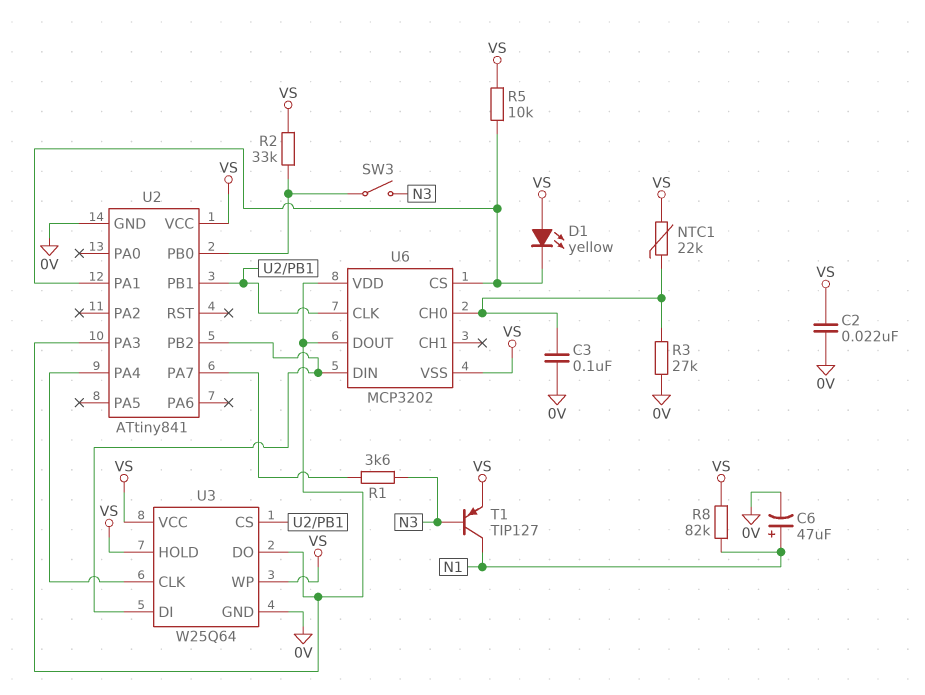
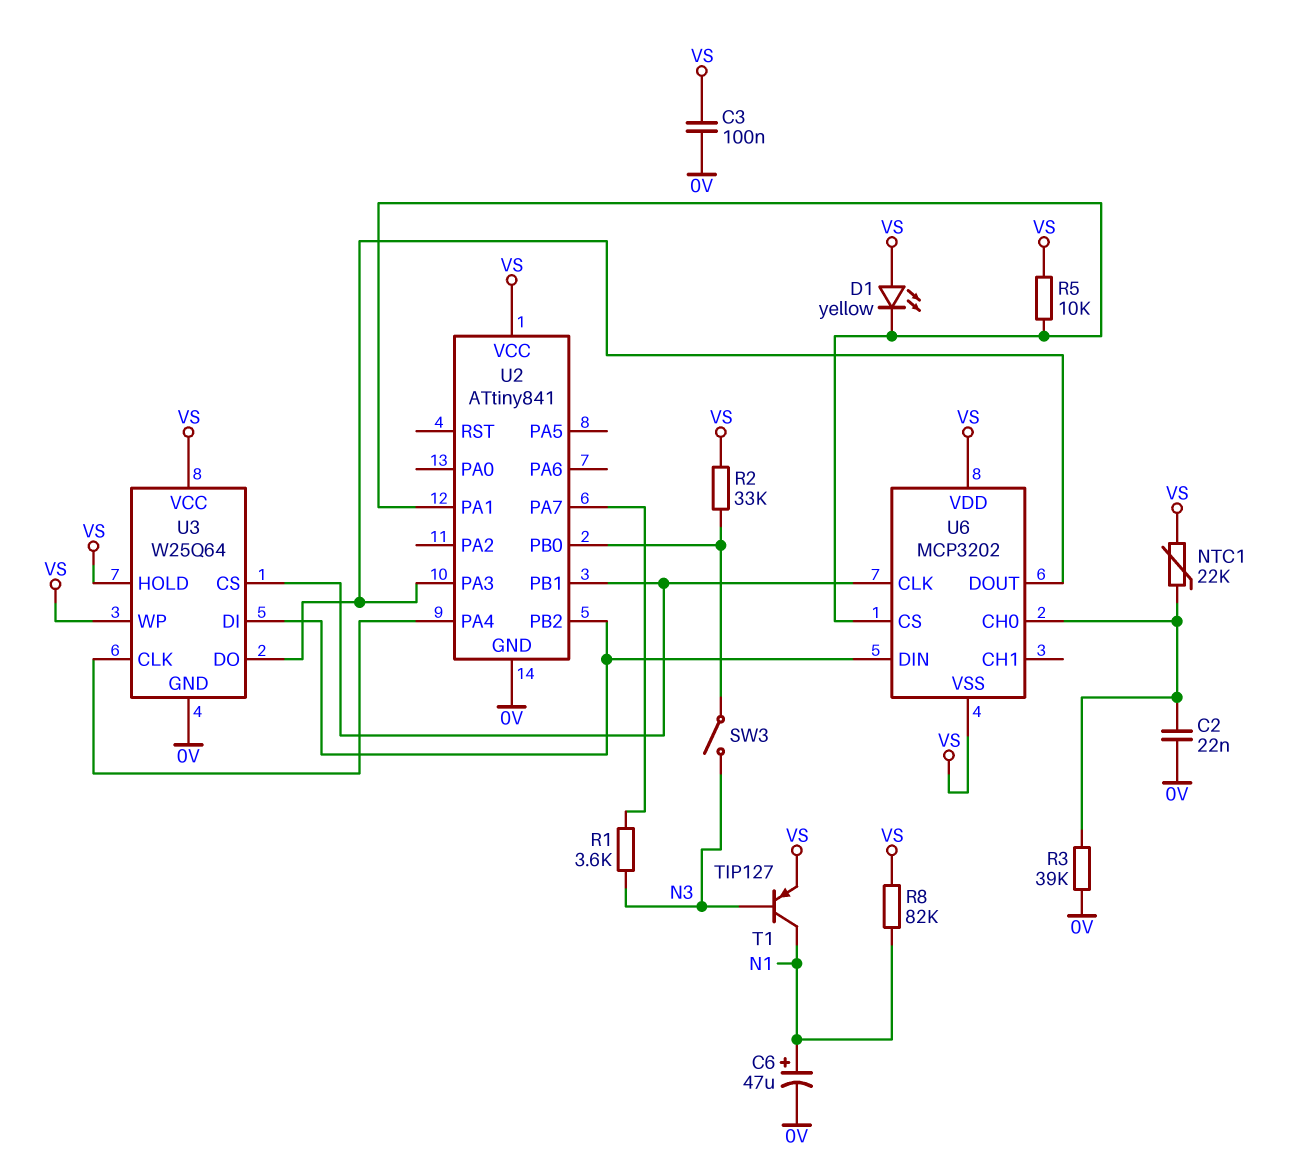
C2: 22nF (0V, VS) -> 22nF (0V, U6/CH0)
C3: 100nF (0V, U6/CH0) -> 100nF (0V, VS)
R3: 27k (0V, U6/CH0) -> 39k (0V, U6/CH0)
U6 pin VDD: U2/PA3 -> VS

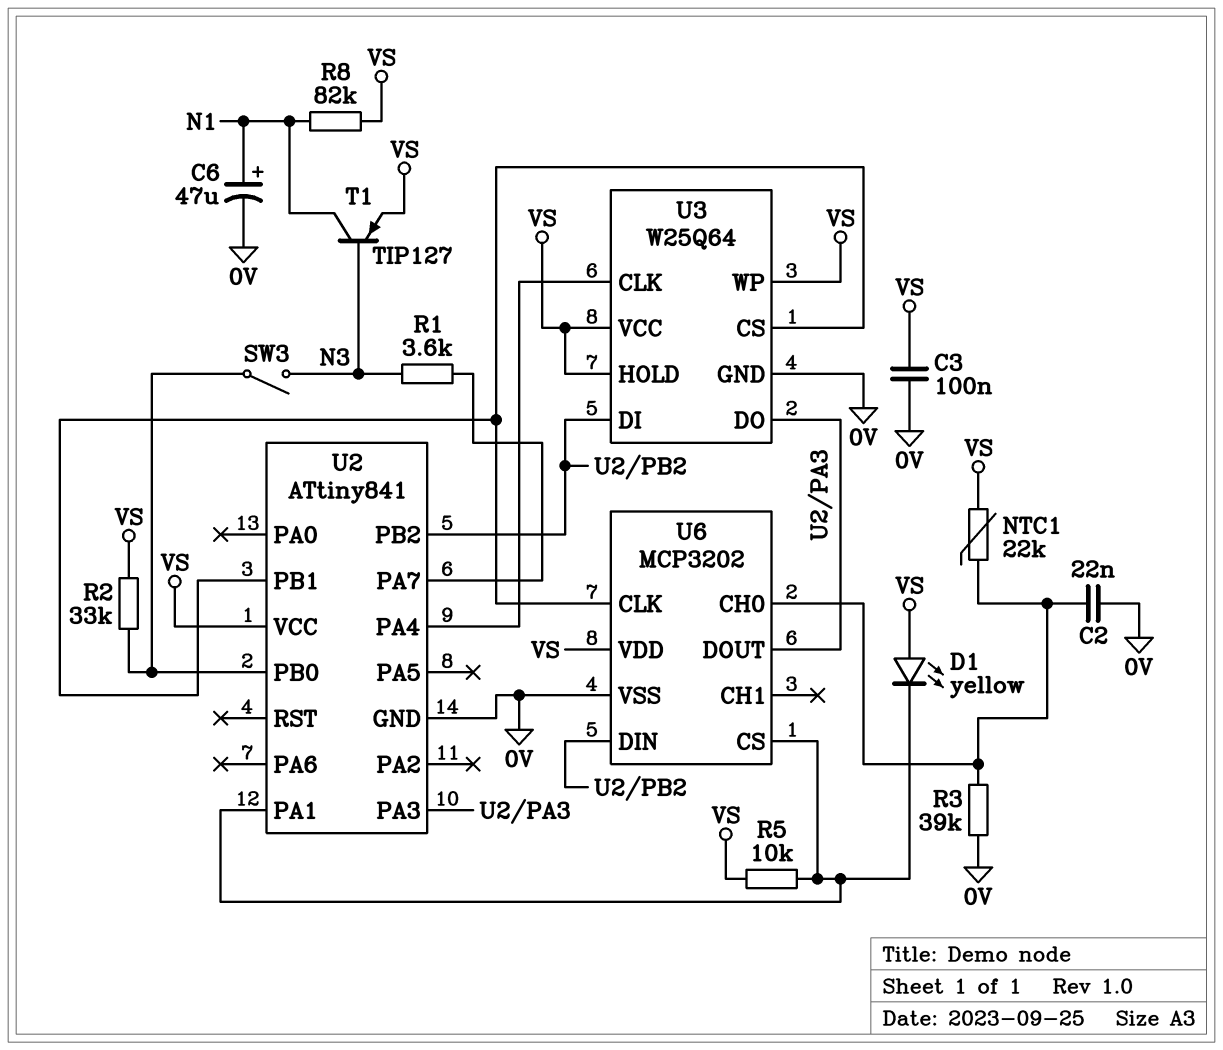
U6 pin VSS: VS -> 0V

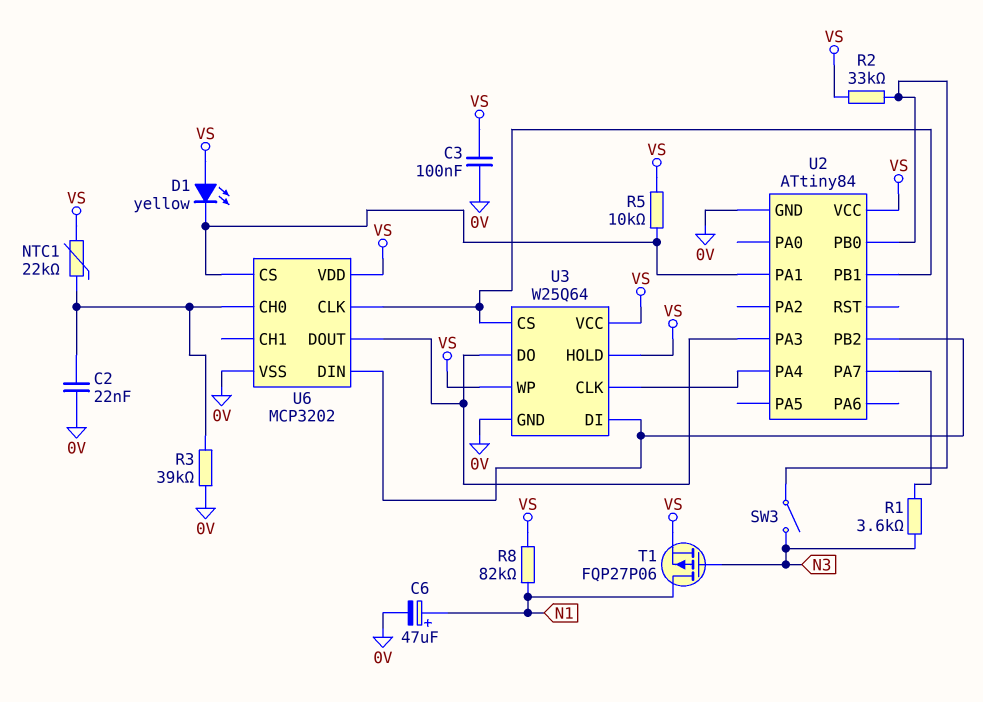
T1: PNP TIP127 (B N3, C N1, E VS) -> PMOS FQP27P06 (G N3, D N1, S VS)
U2: ATtiny841 -> ATtiny84

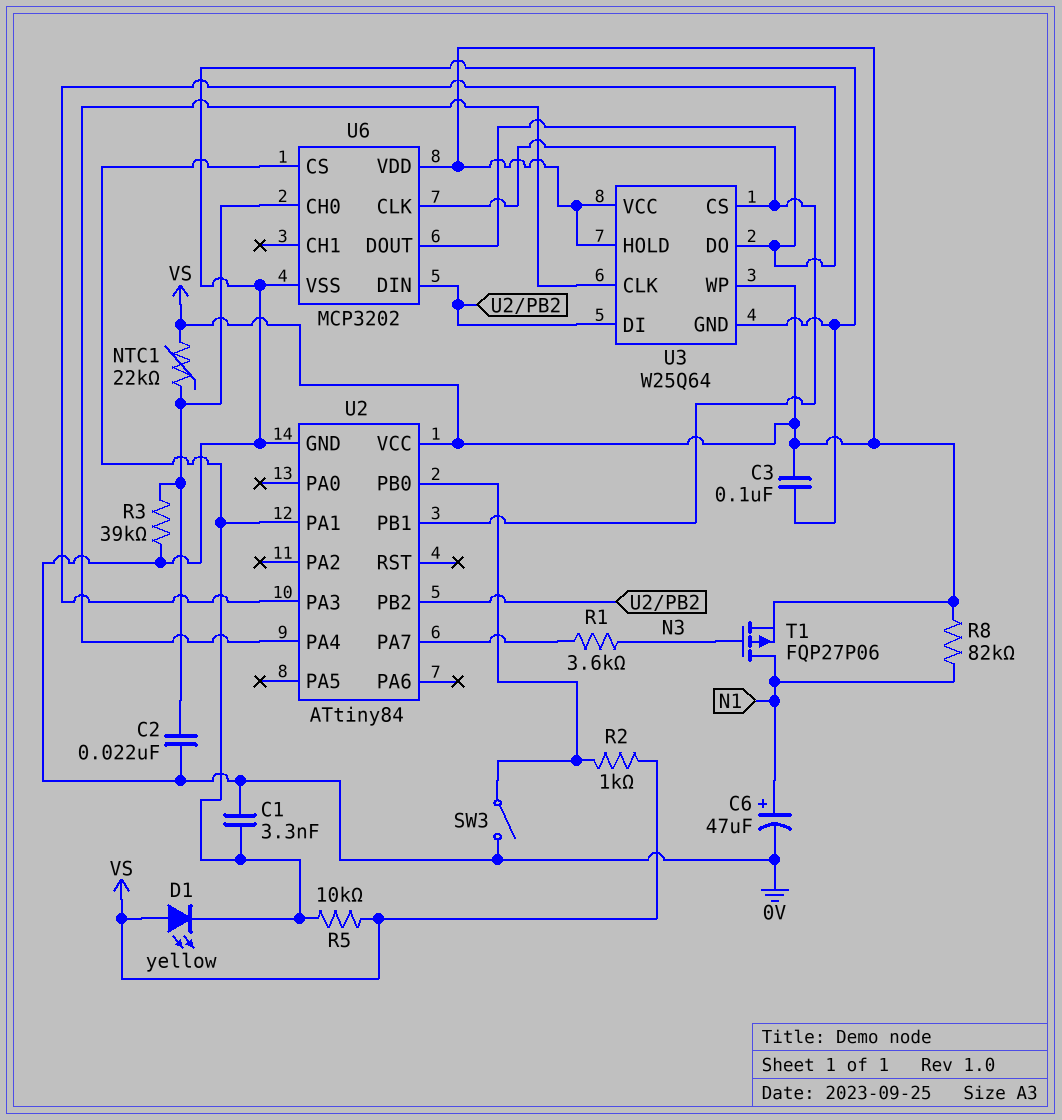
C1: none -> 3.3nF (0V, U2/PA1)
R2: 33k (U2/PB0, VS) -> 1k (U2/PB0, VS)
SW3: switch (N3, U2/PB0) -> switch (0V, U2/PB0)

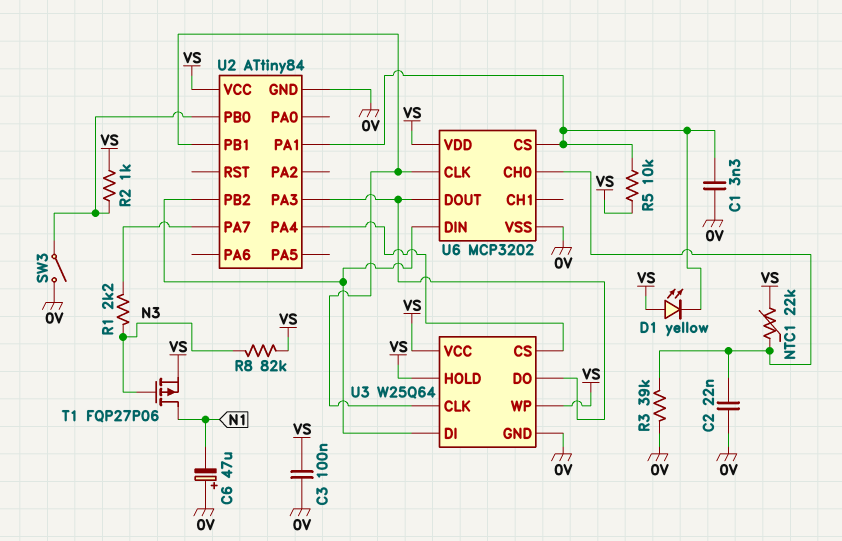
C6: 47uF (plus N1, minus 0V) -> 47uF (plus 0V, minus N1)
R1: 3.6k (N3, U2/PA7) -> 2.2k (N3, U2/PA7)
R8: 82k (N1, VS) -> 82k (N3, VS)
U3 pin CLK: U2/PA4 -> U2/PB1
U3 pin CS: U2/PB1 -> U2/PA4

